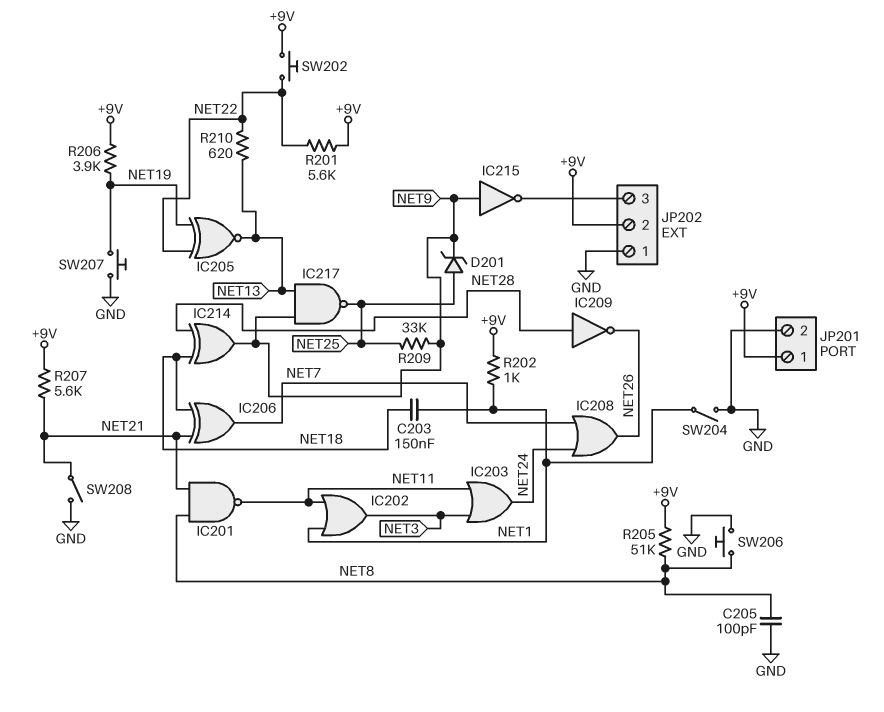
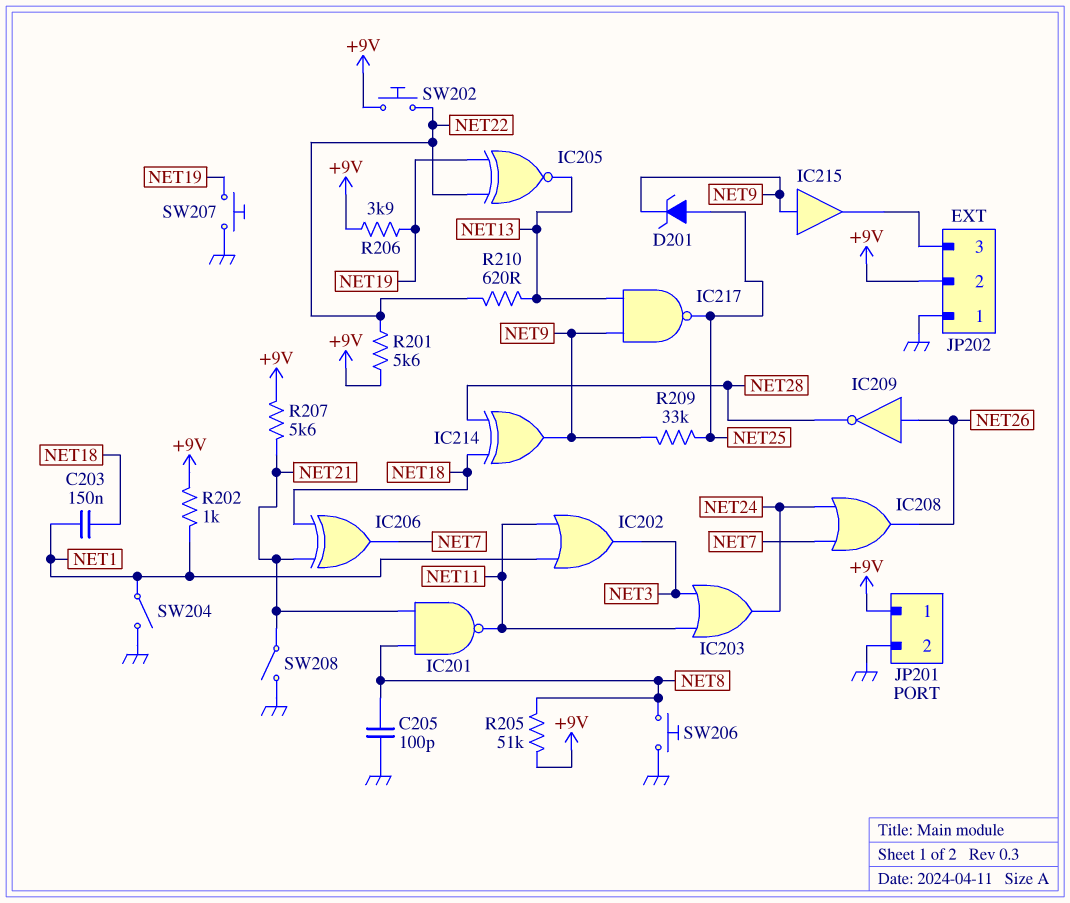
IC209: NOT (in NET28, out NET26) -> NOT (in NET26, out NET28)
IC215: NOT (in NET9, out JP202/3) -> buffer (in NET9, out JP202/3)

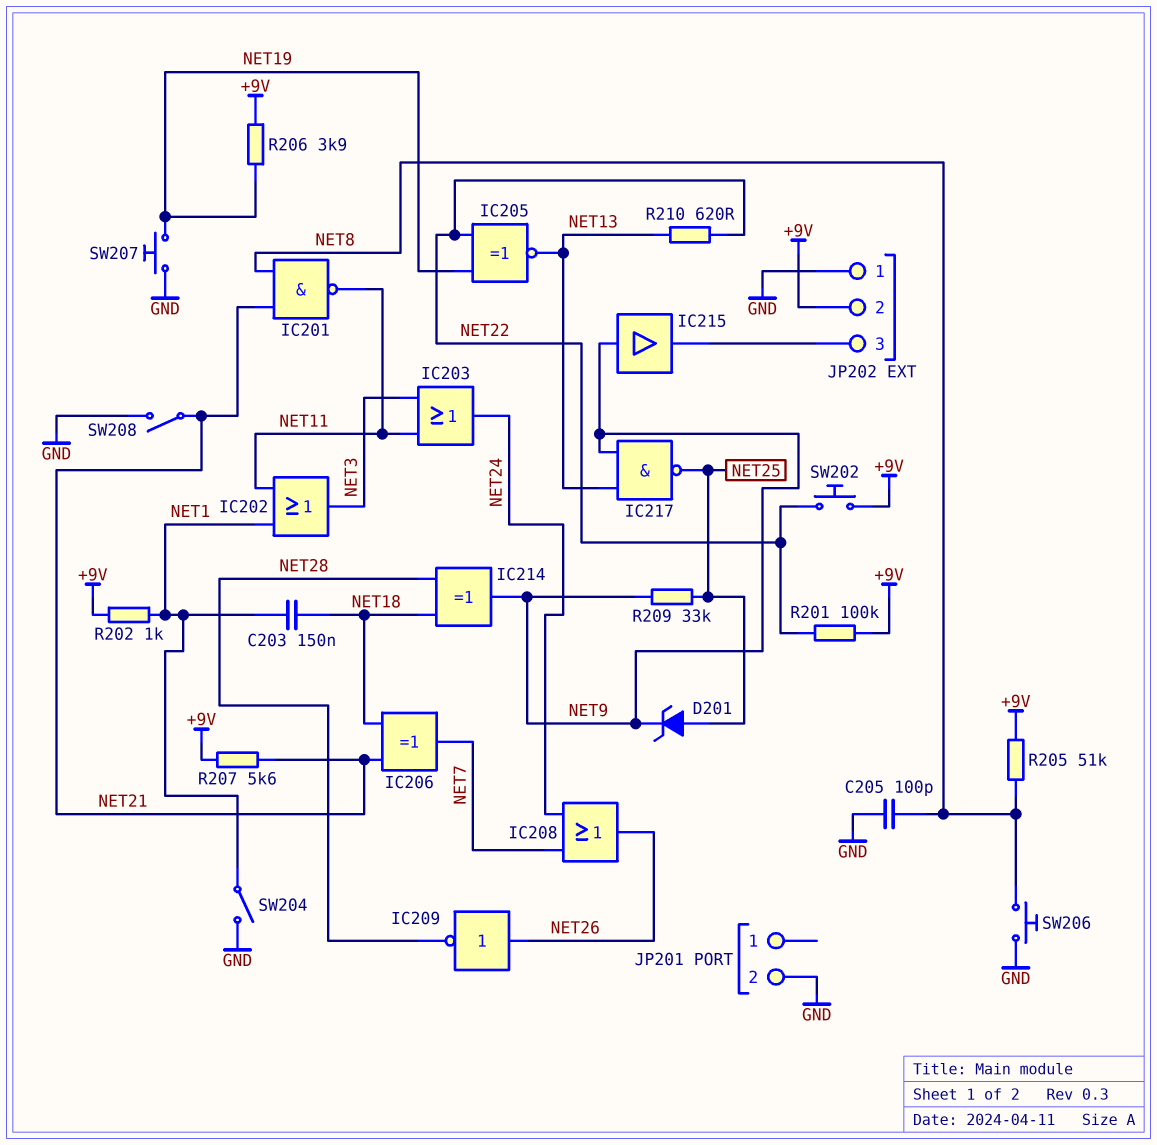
JP201 pin 1: +9V -> none
R201: 5.6k (+9V, NET22) -> 100k (+9V, NET22)

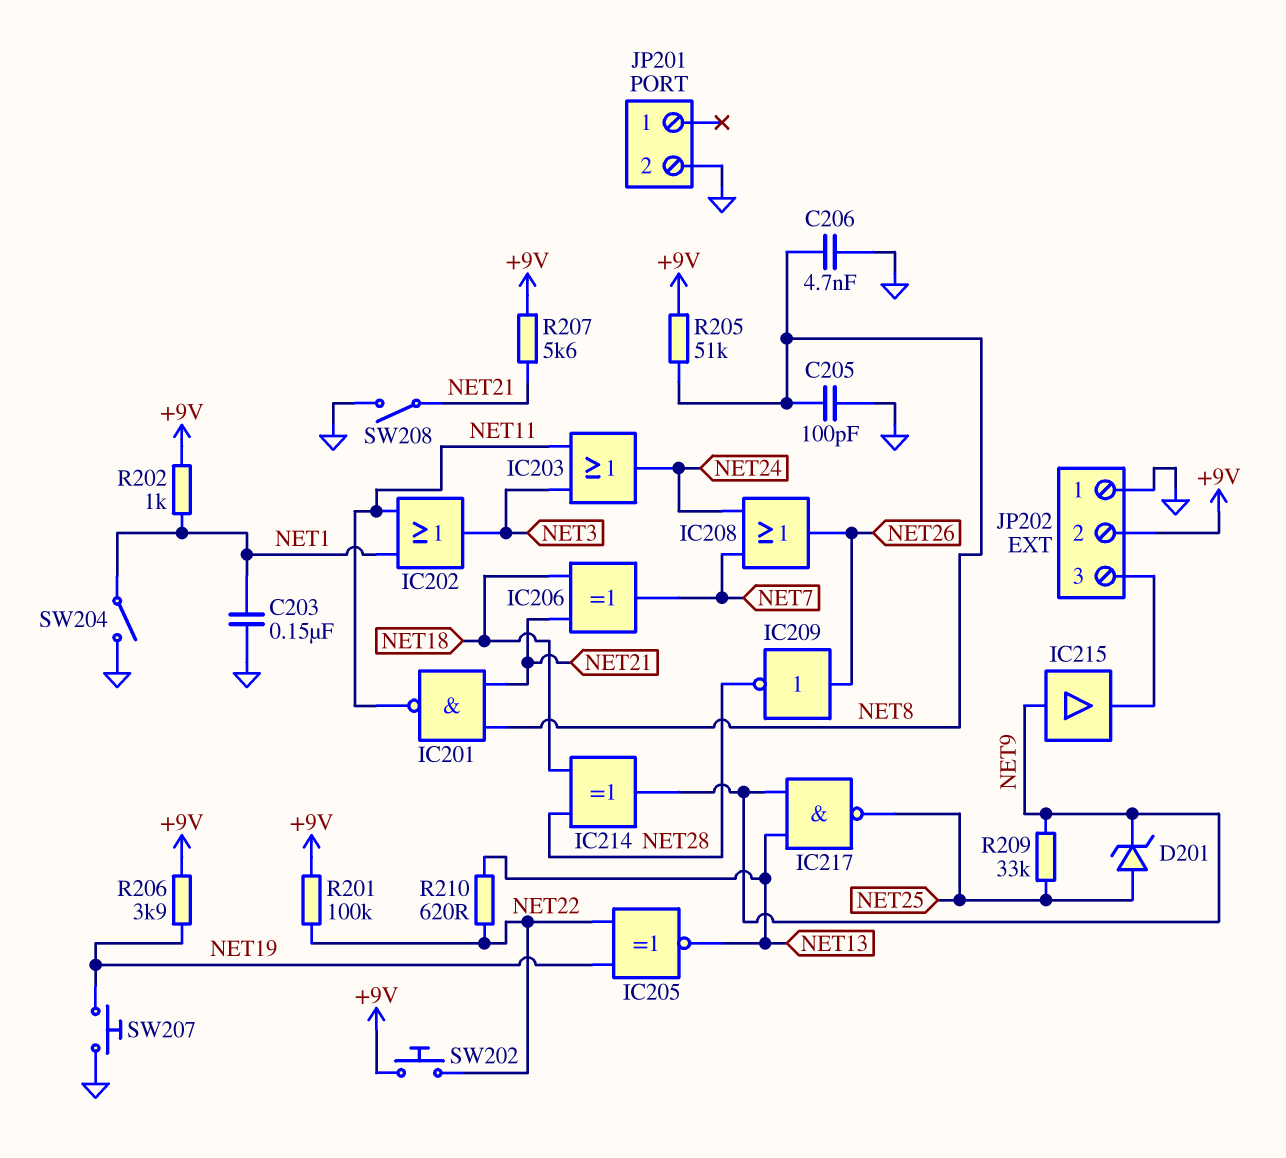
C203: 150nF (NET1, NET18) -> 150nF (GND, NET1)
C206: none -> 4.7nF (GND, NET8)
SW206: button (GND, NET8) -> none

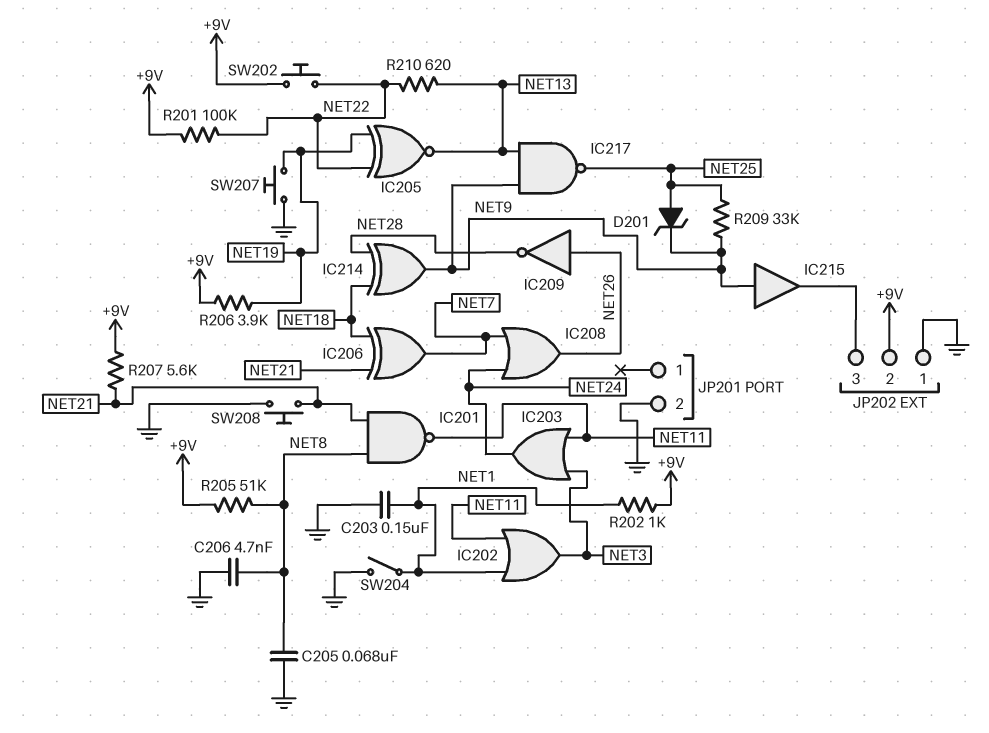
C205: 100pF (GND, NET8) -> 68nF (GND, NET8)
SW208: switch (GND, NET21) -> button (GND, NET21)

